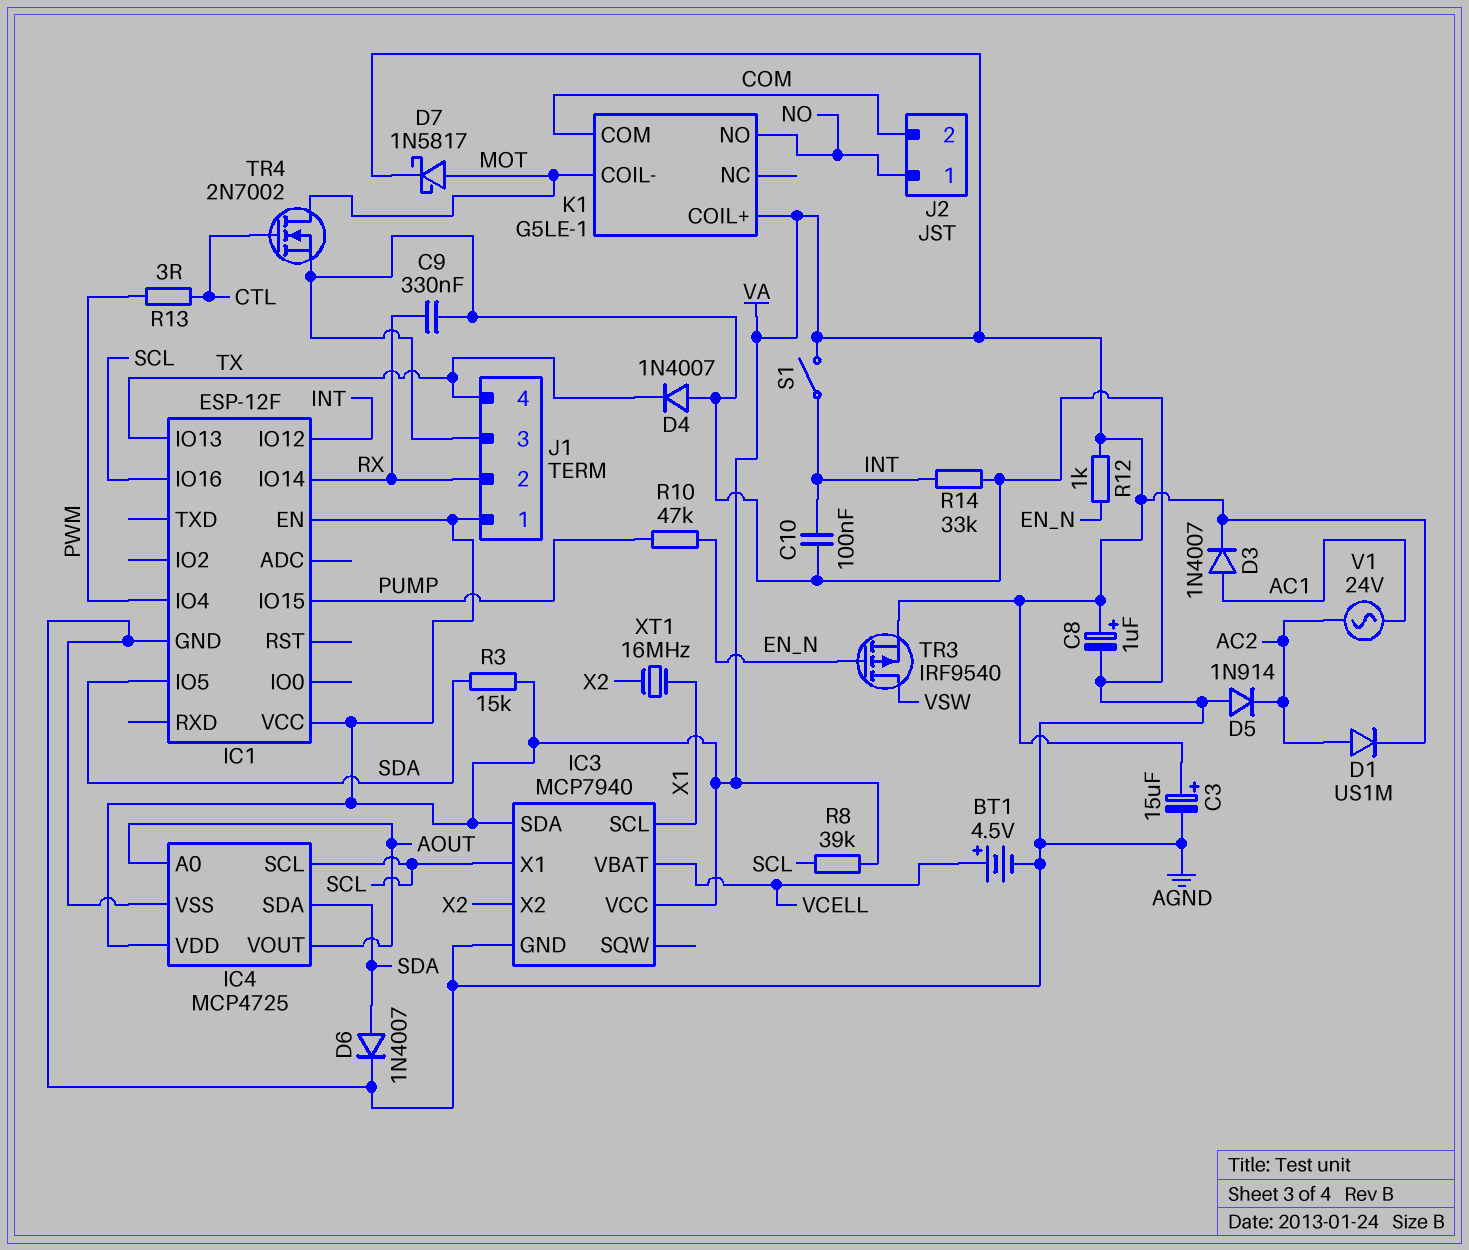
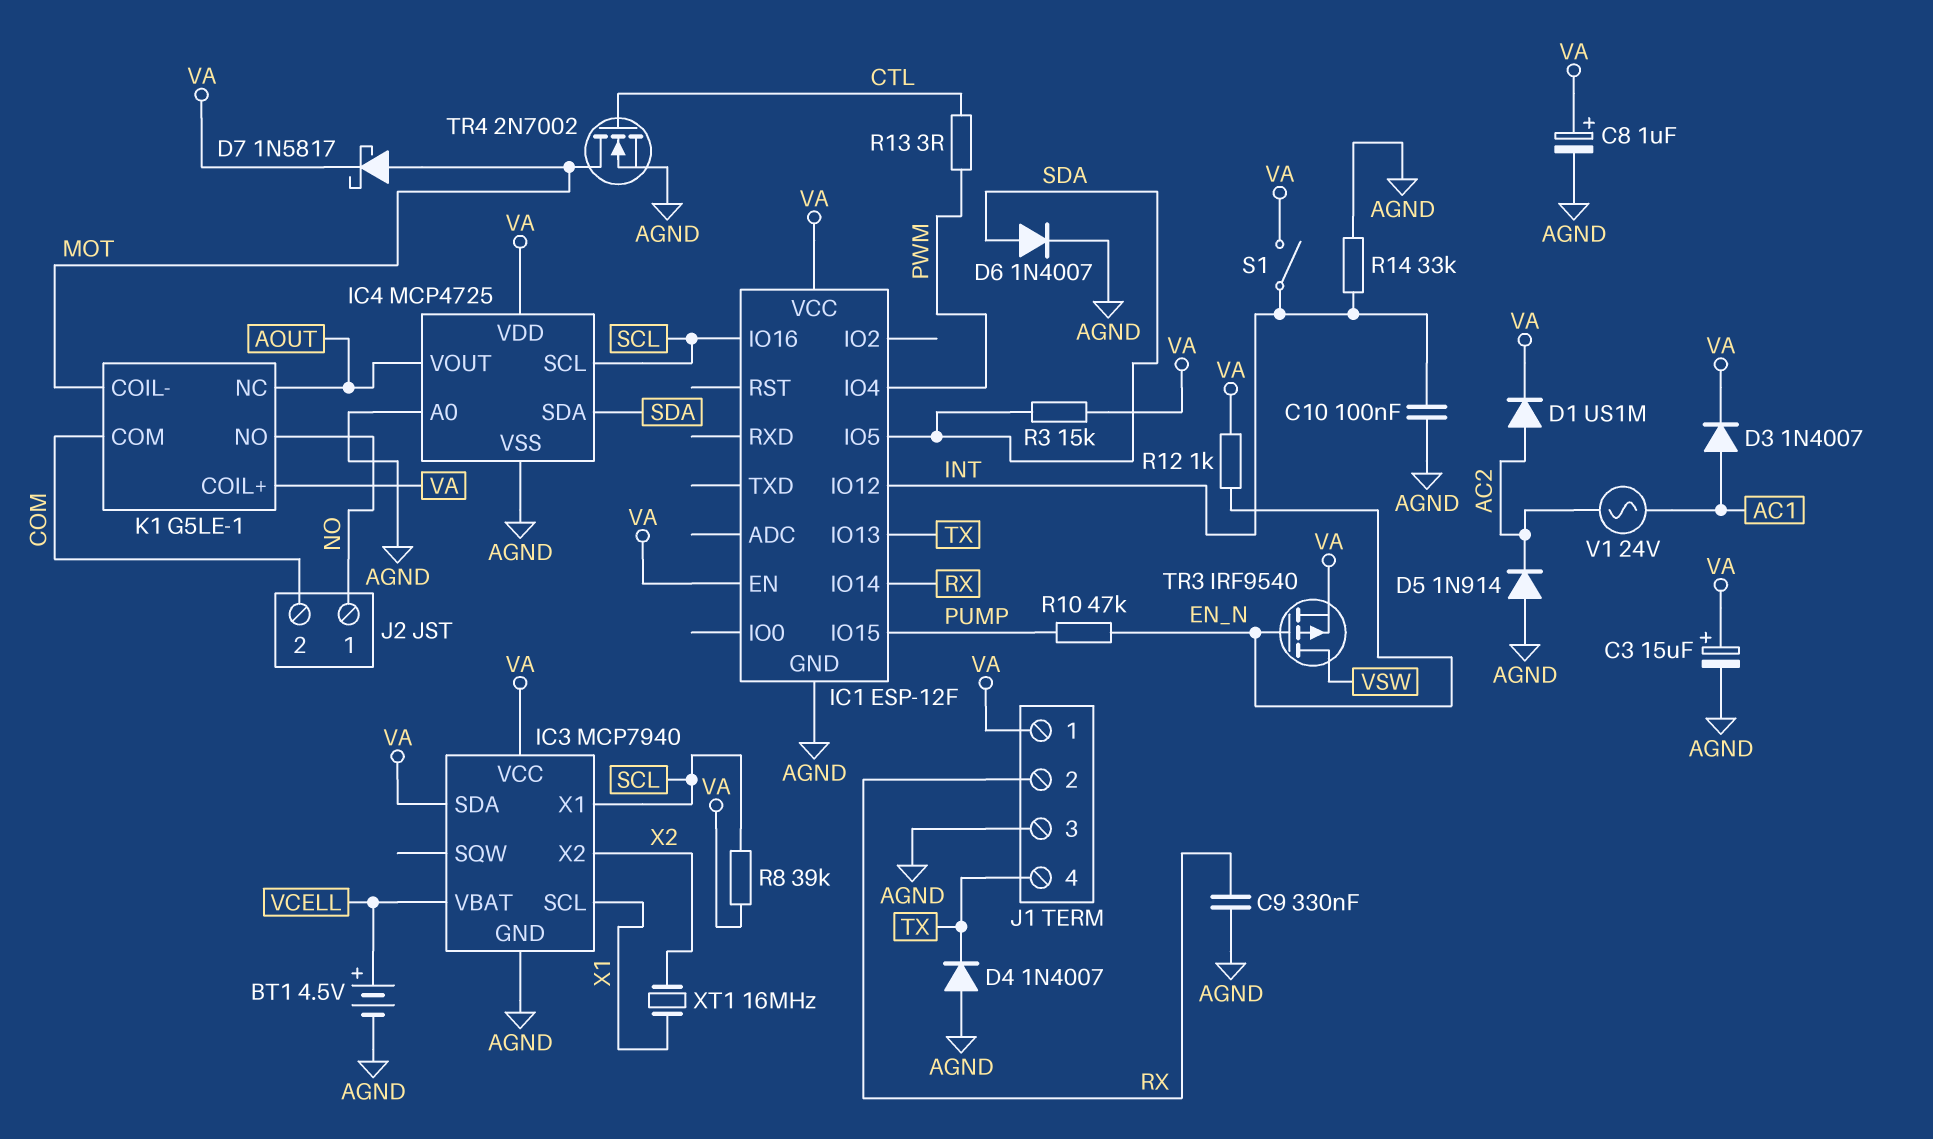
IC4 pin A0: AOUT -> AGND
K1 pin NC: none -> AOUT

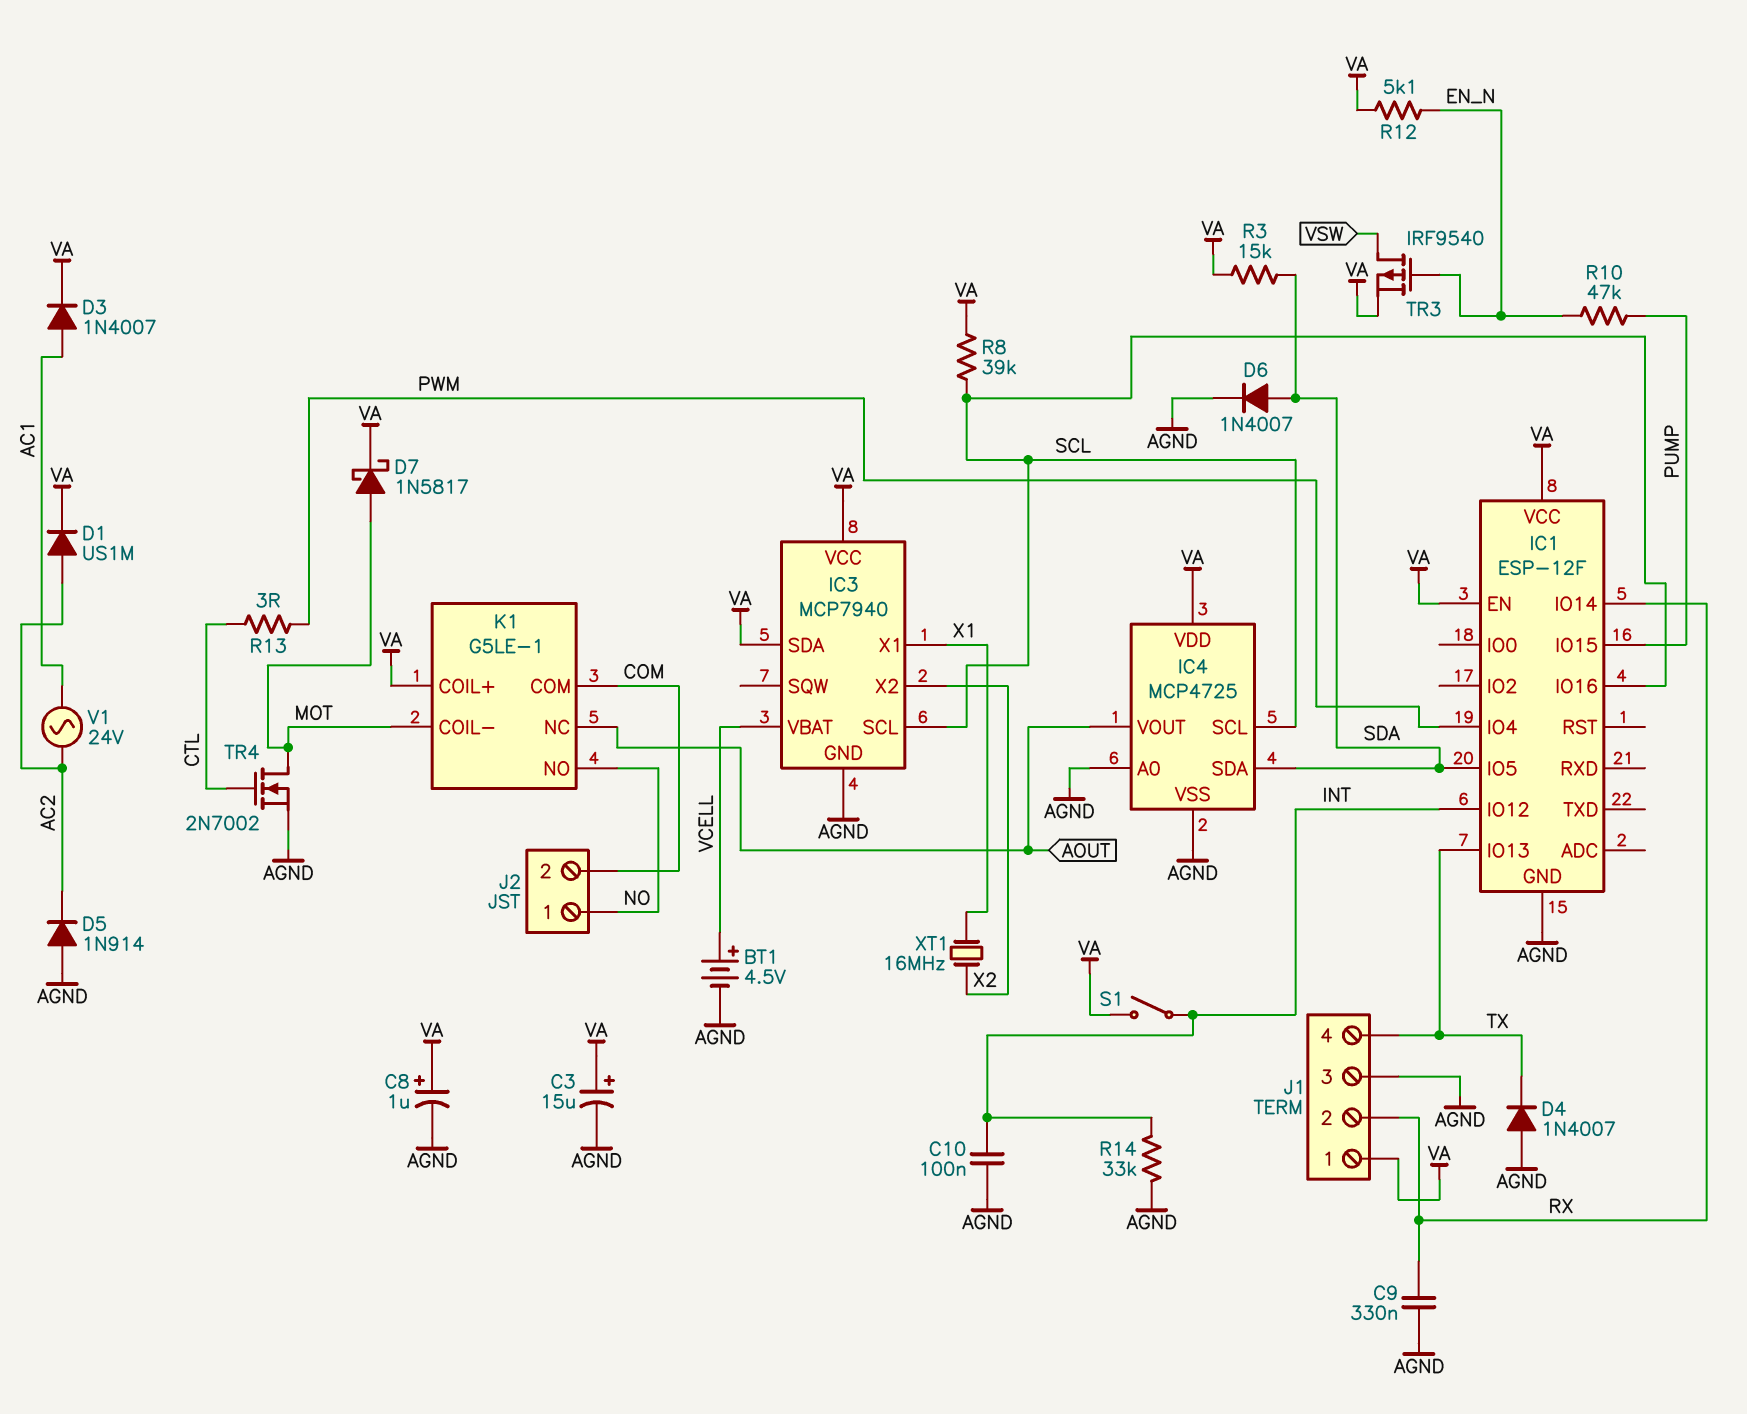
IC3 pin SCL: X1 -> SCL
IC3 pin X1: SCL -> X1
R12: 1k (EN_N, VA) -> 5.1k (EN_N, VA)

